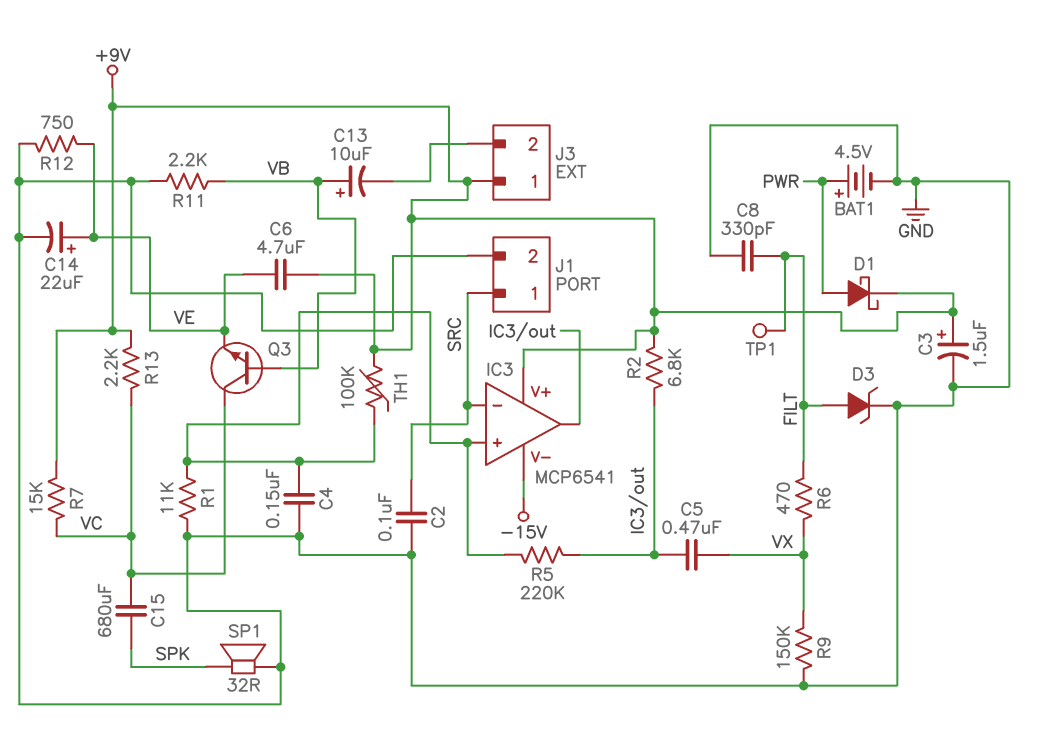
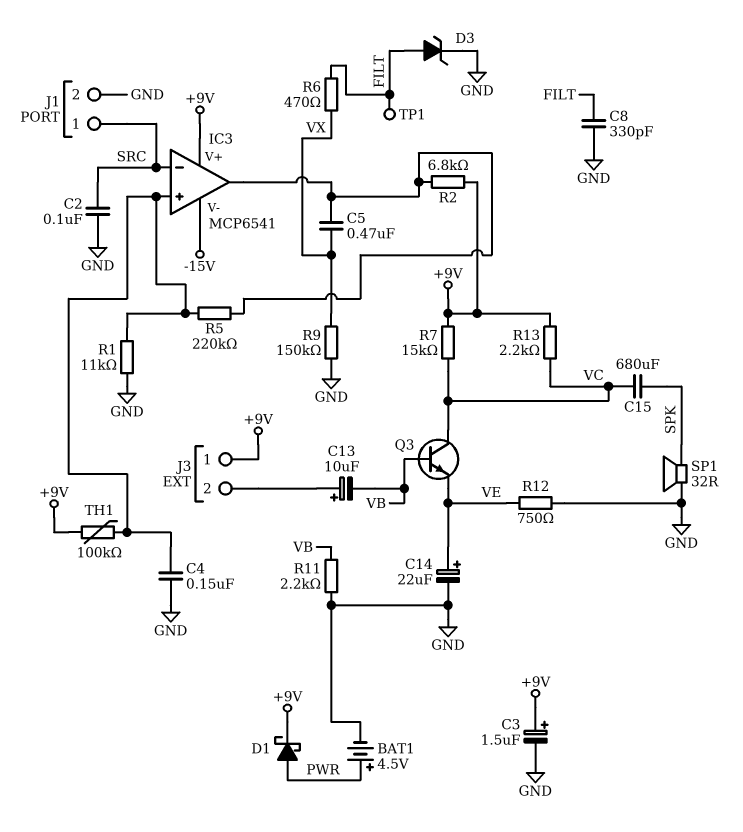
C6: 4.7uF (+9V, VE) -> none
C13: 10uF (plus VB, minus J3/2) -> 10uF (plus J3/2, minus VB)

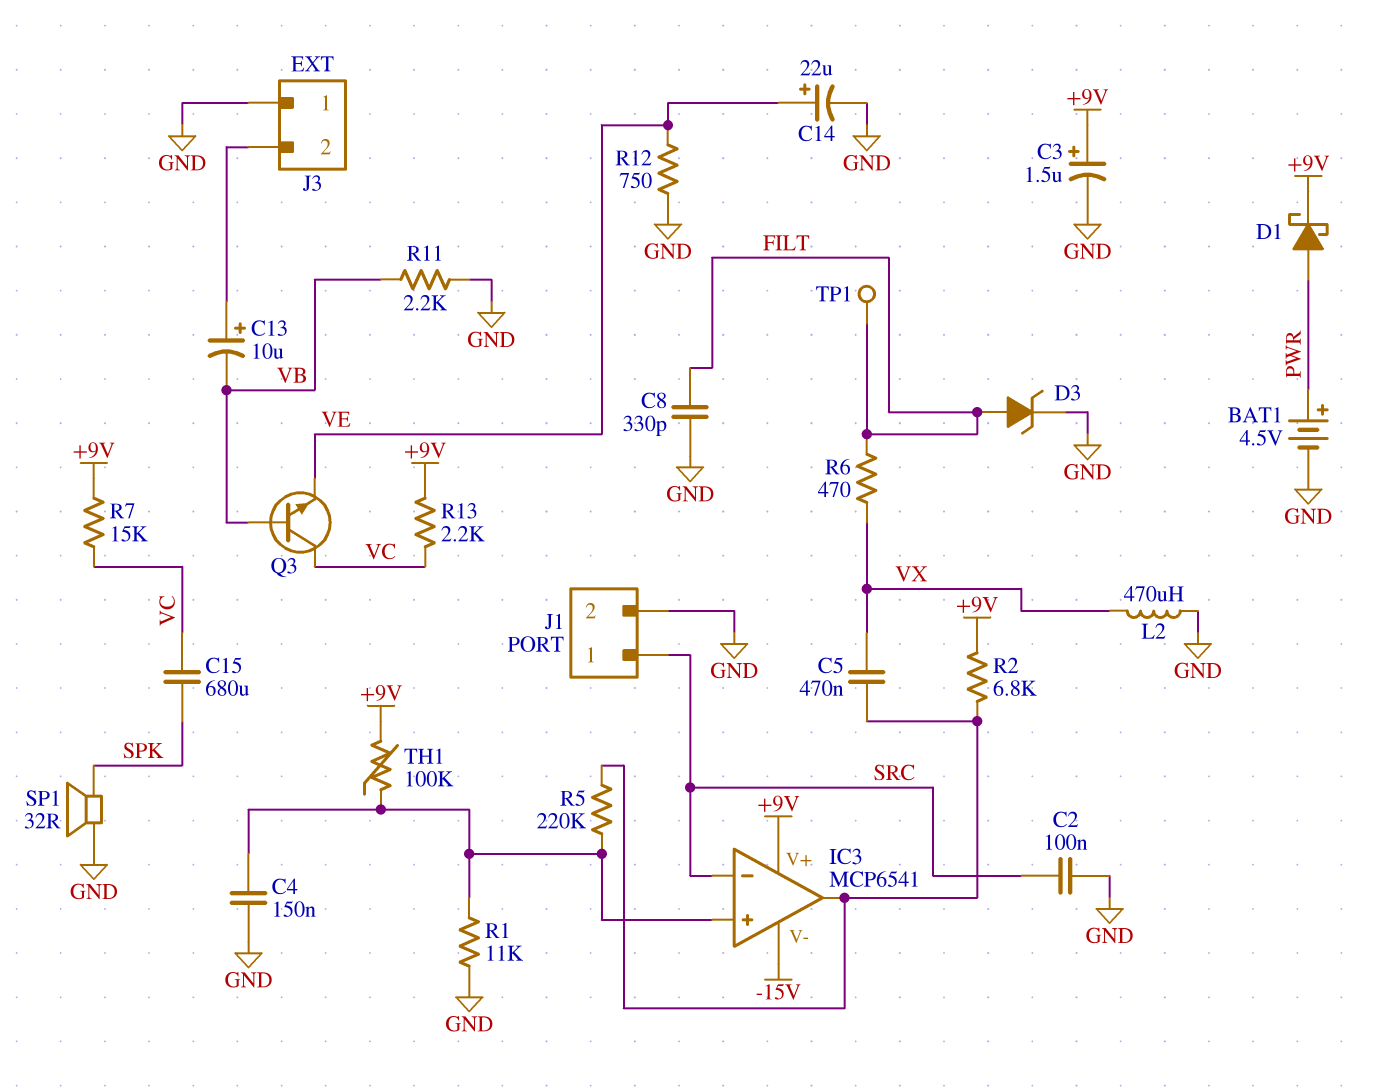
J3 pin 1: +9V -> GND
L2: none -> 470uH (GND, VX)
R9: 150k (GND, VX) -> none

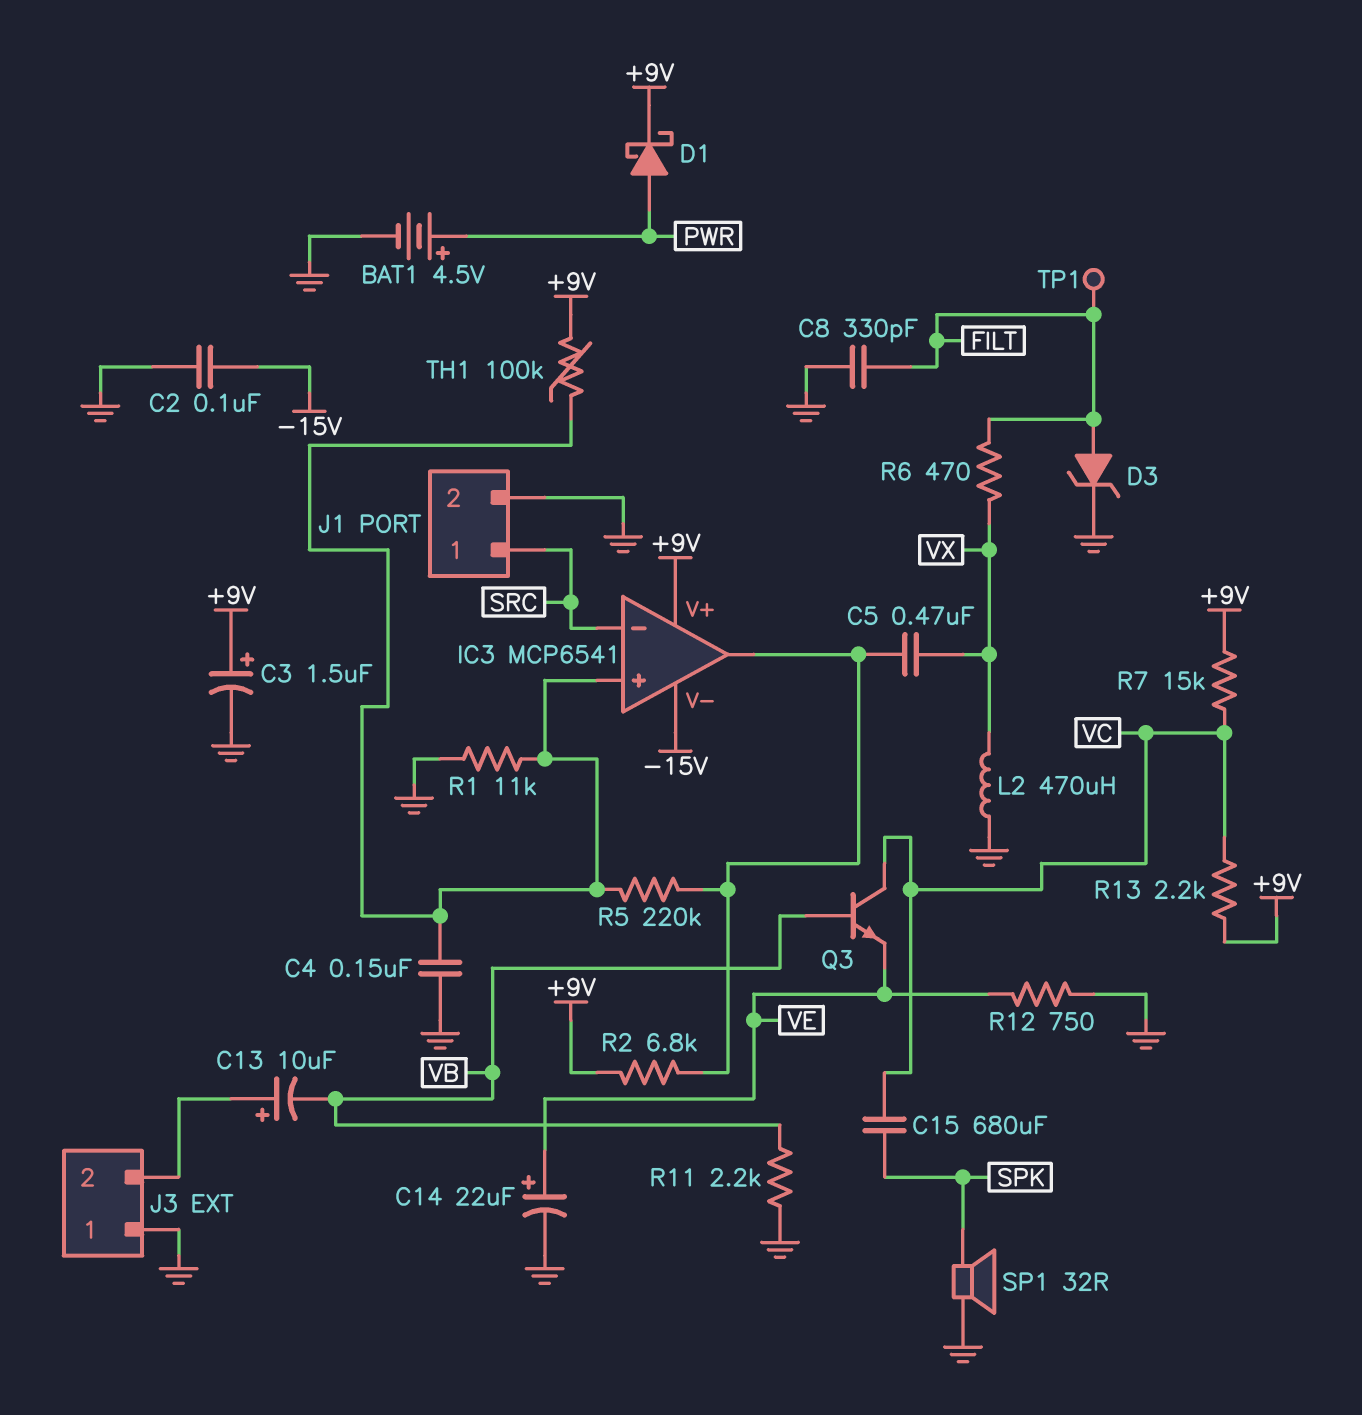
C2: 100nF (GND, SRC) -> 100nF (-15V, GND)

